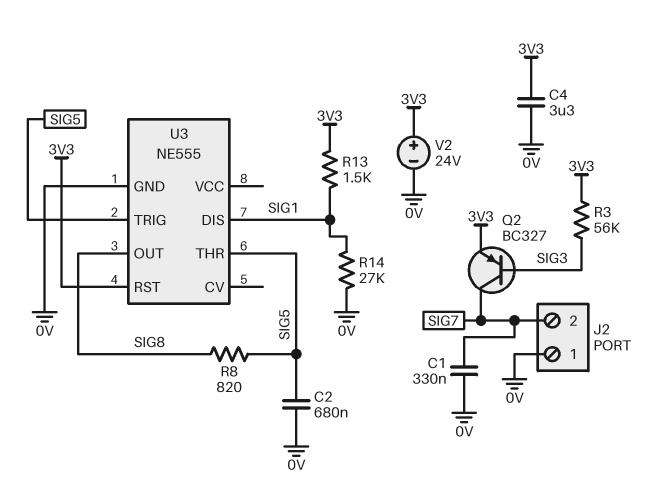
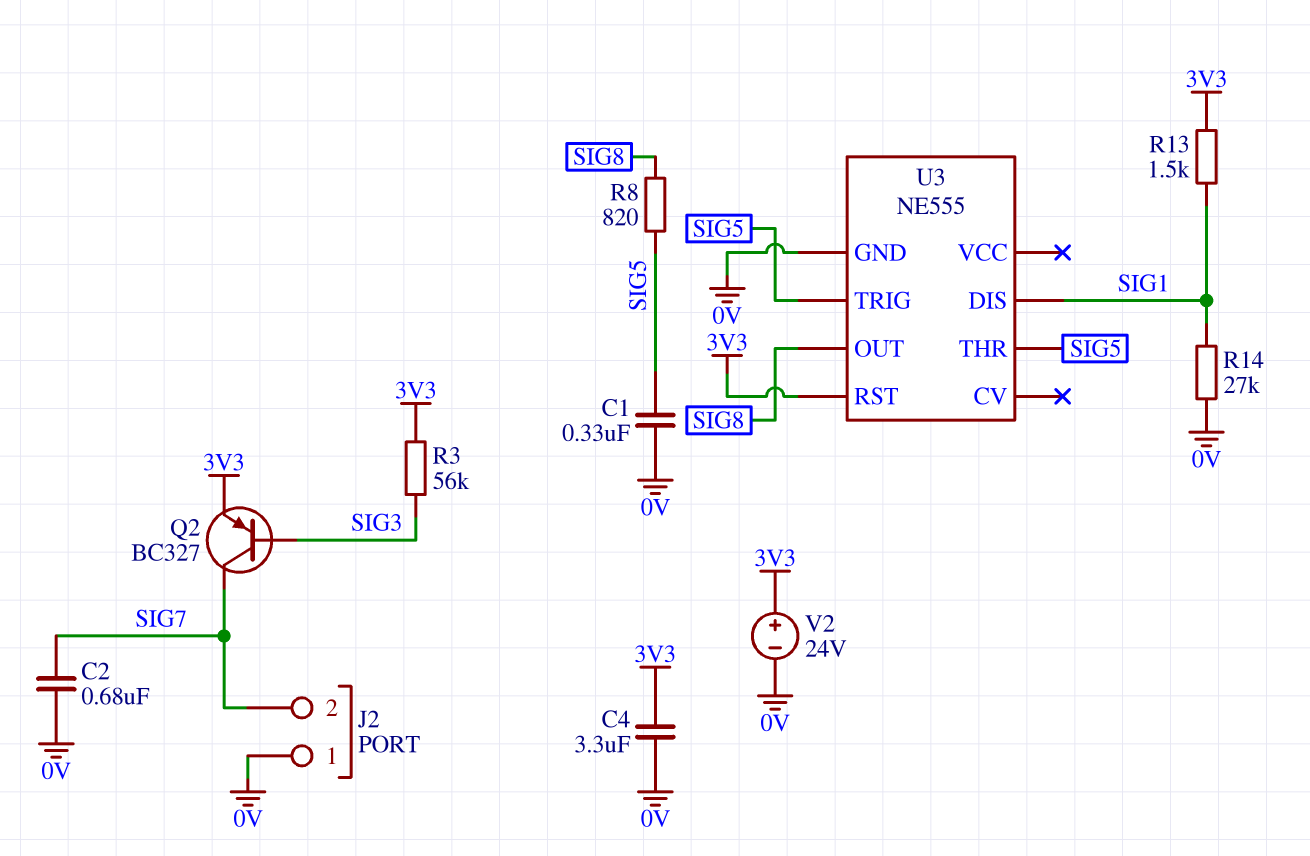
C1: 330nF (0V, SIG7) -> 330nF (0V, SIG5)
C2: 680nF (0V, SIG5) -> 680nF (0V, SIG7)

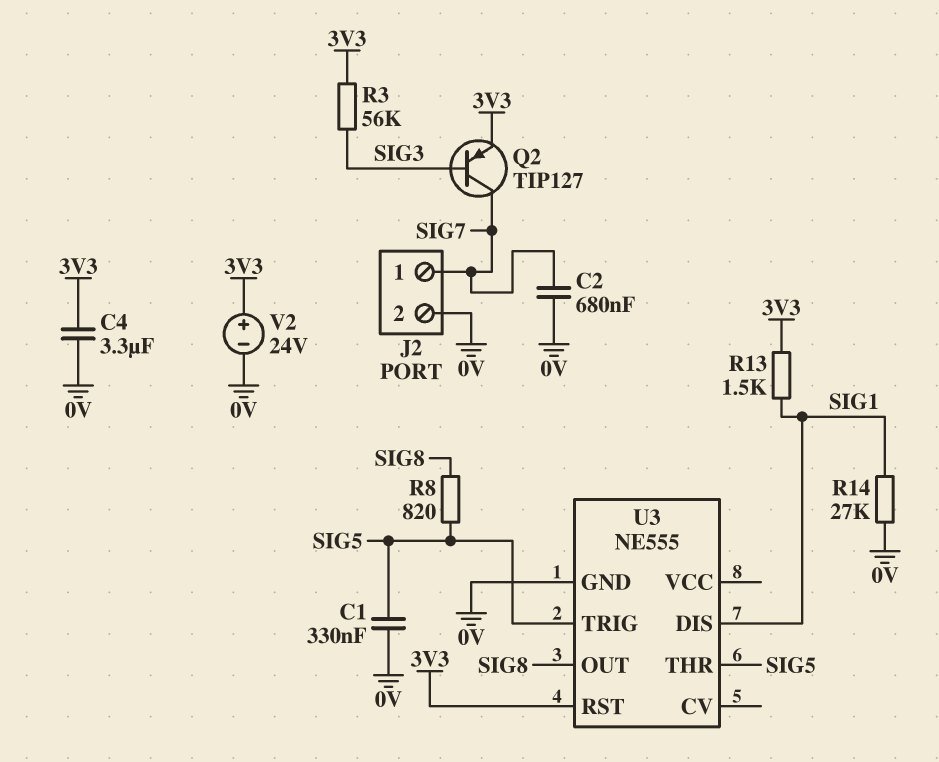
J2 pin 1: 0V -> SIG7
J2 pin 2: SIG7 -> 0V
Q2: PNP BC327 (B SIG3, C SIG7, E 3V3) -> PNP TIP127 (B SIG3, C SIG7, E 3V3)

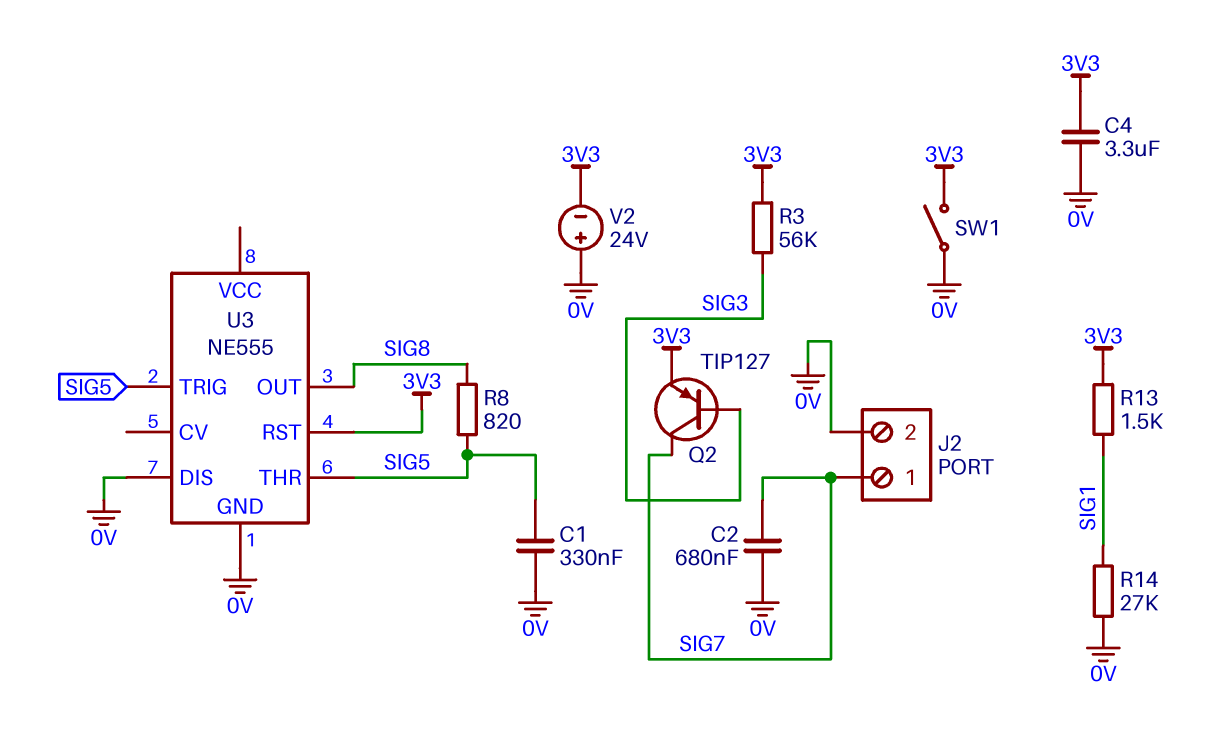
SW1: none -> switch (0V, 3V3)
U3 pin DIS: SIG1 -> 0V
V2: 24V (plus 3V3, minus 0V) -> 24V (plus 0V, minus 3V3)

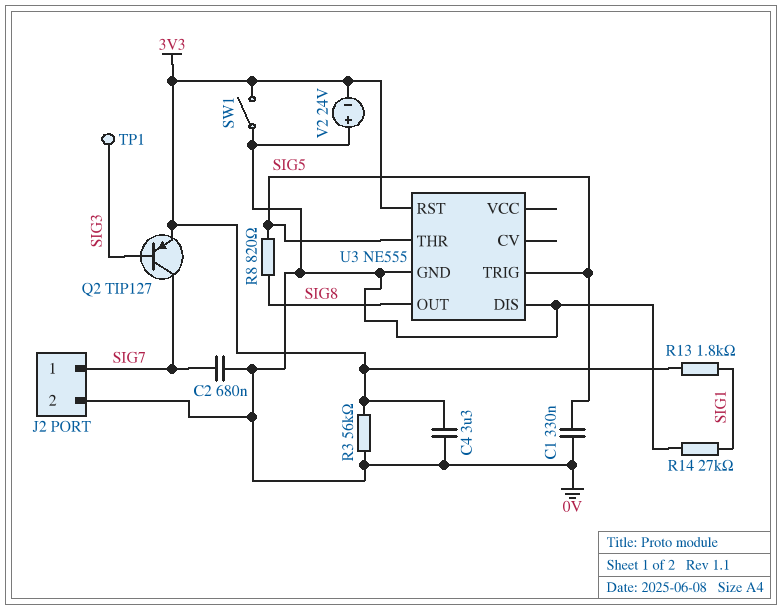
R3: 56k (3V3, SIG3) -> 56k (0V, 3V3)
R13: 1.5k (3V3, SIG1) -> 1.8k (3V3, SIG1)
TP1: none -> test point (SIG3)

